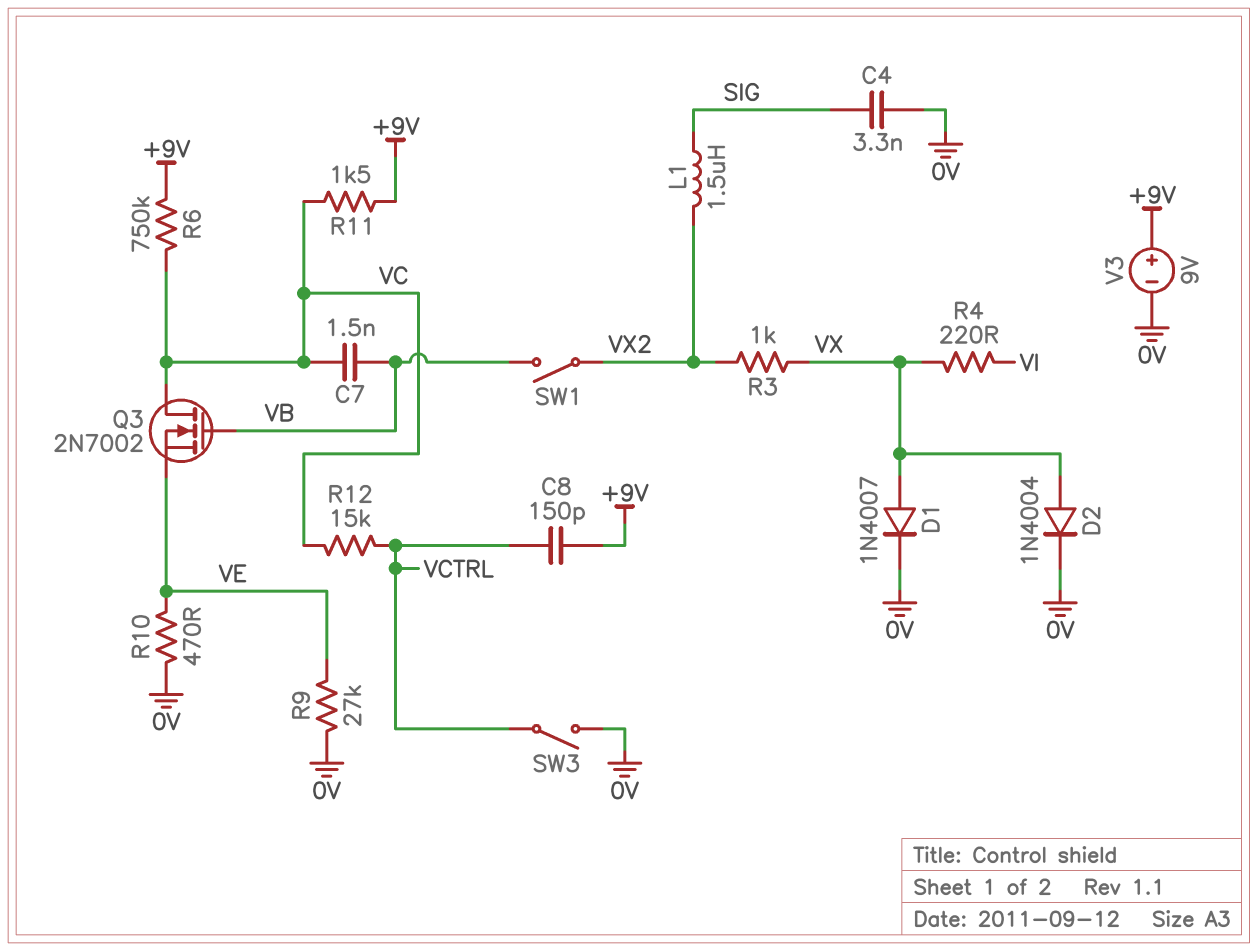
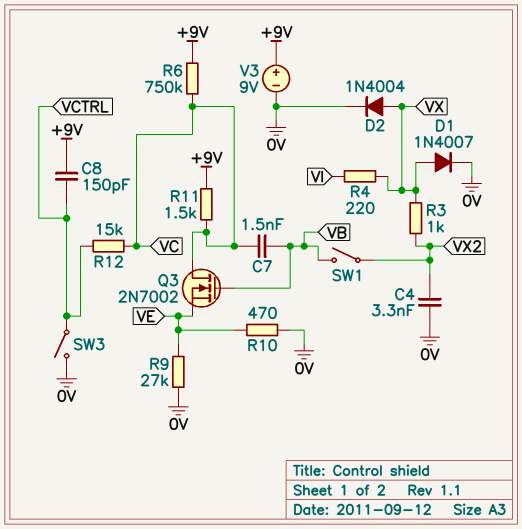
C4: 3.3nF (0V, SIG) -> 3.3nF (0V, VX2)
L1: 1.5uH (SIG, VX2) -> none

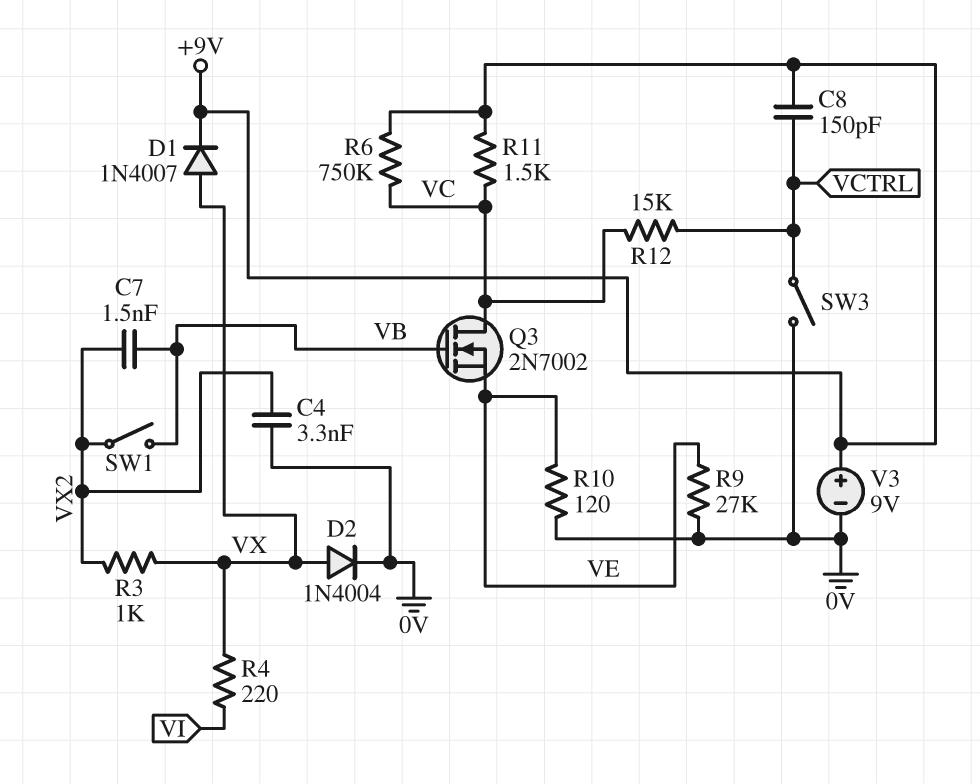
C7: 1.5nF (VB, VC) -> 1.5nF (VB, VX2)
D1: diode 1N4007 (A VX, K 0V) -> diode 1N4007 (A VX, K +9V)
R10: 470 (0V, VE) -> 120 (0V, VE)

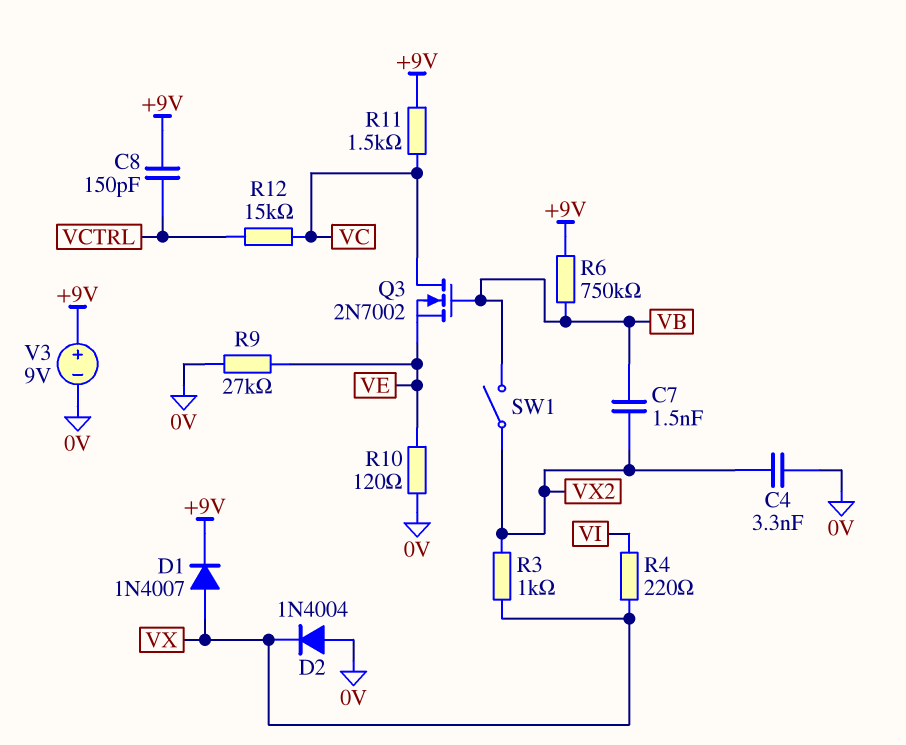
D2: diode 1N4004 (A VX, K 0V) -> diode 1N4004 (A 0V, K VX)
R6: 750k (+9V, VC) -> 750k (+9V, VB)
SW3: switch (0V, VCTRL) -> none

